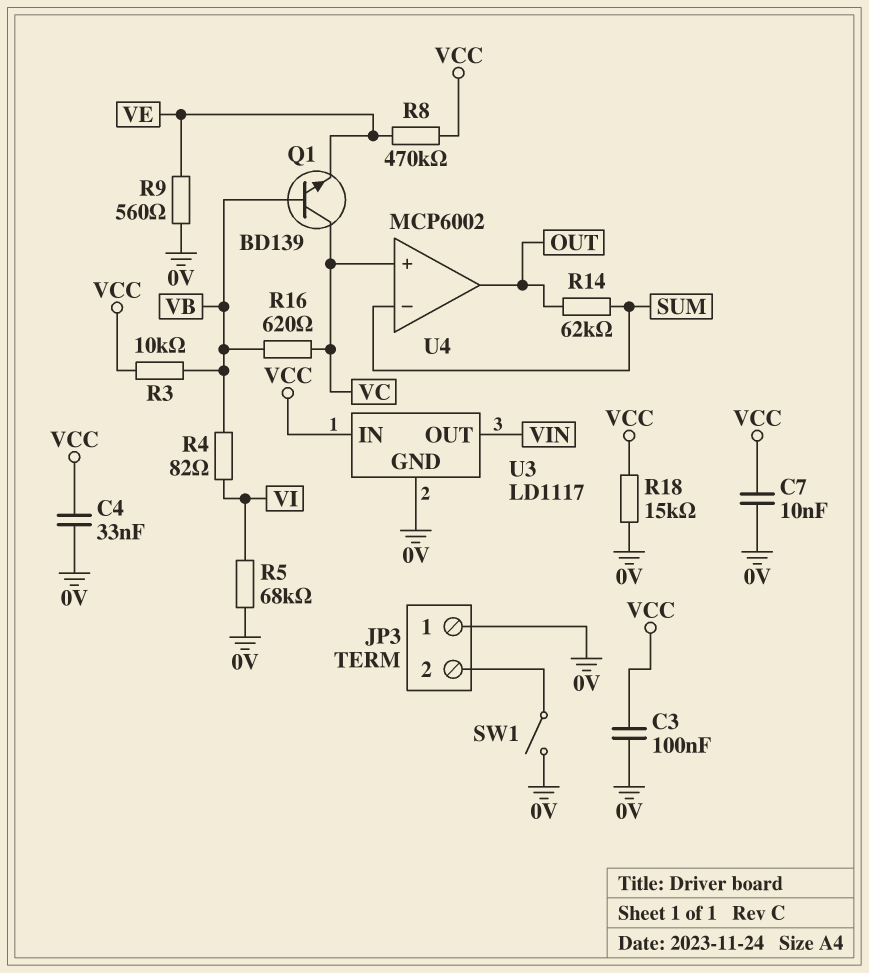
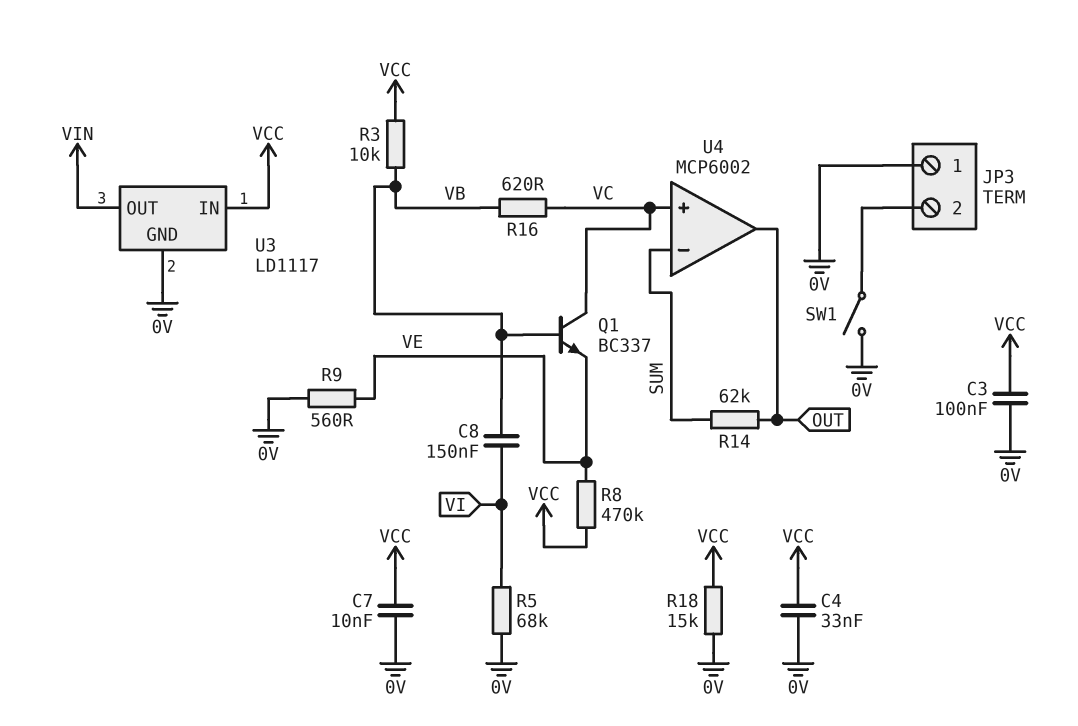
C8: none -> 150nF (VB, VI)
Q1: NPN BD139 (B VB, C VC, E VE) -> NPN BC337 (B VB, C VC, E VE)
R4: 82 (VB, VI) -> none

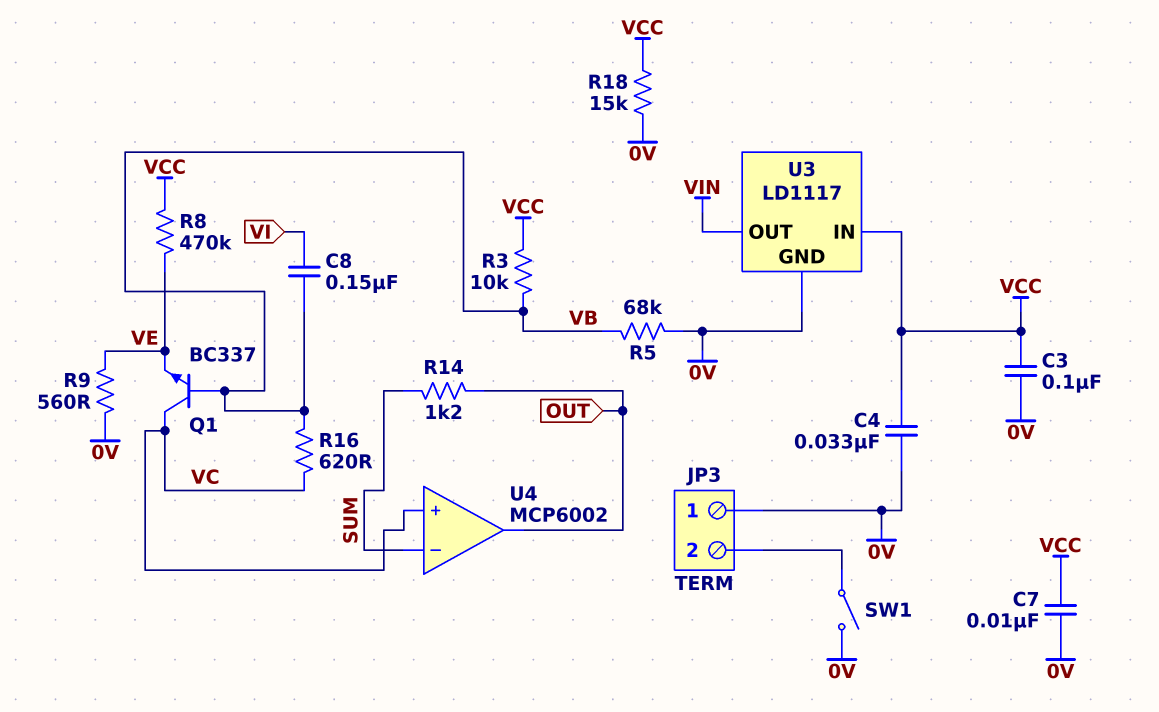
R5: 68k (0V, VI) -> 68k (0V, VB)
R14: 62k (OUT, SUM) -> 1.2k (OUT, SUM)

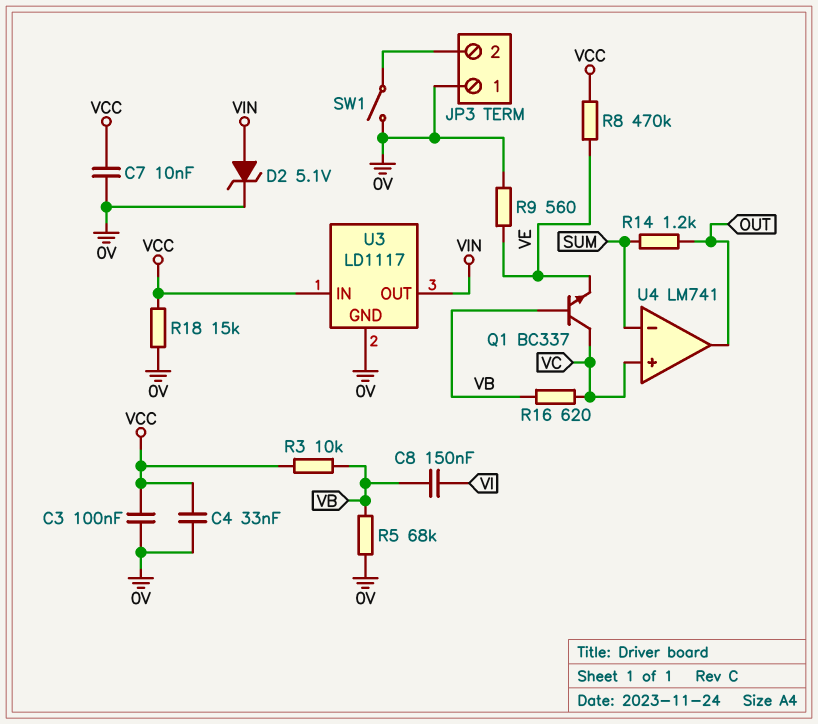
D2: none -> zener 5.1V (A VIN, K 0V)
U4: MCP6002 -> LM741

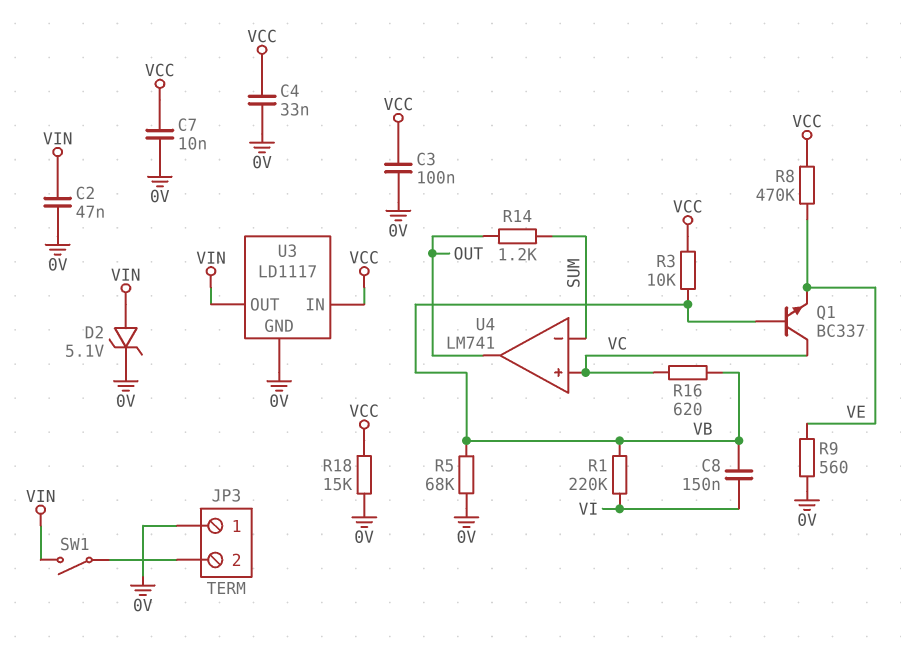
C2: none -> 47nF (0V, VIN)
R1: none -> 220k (VB, VI)
SW1: switch (0V, JP3/2) -> switch (JP3/2, VIN)

